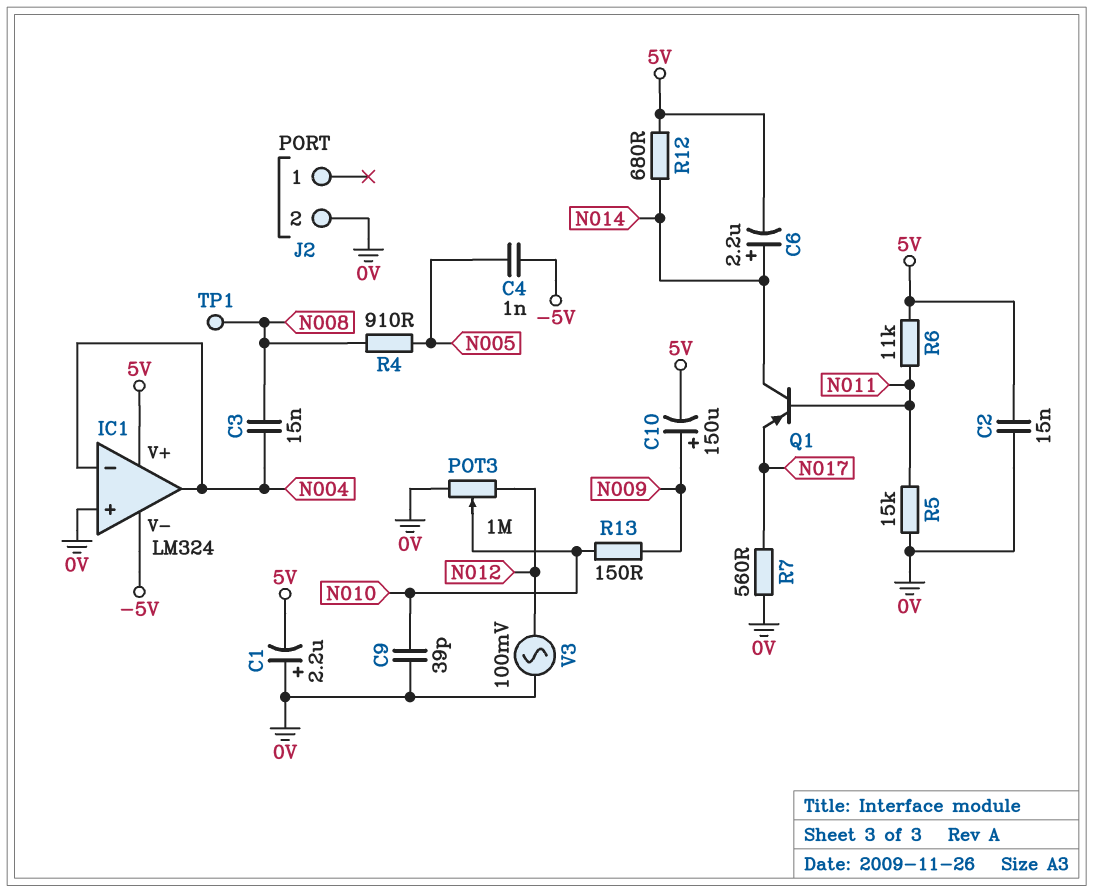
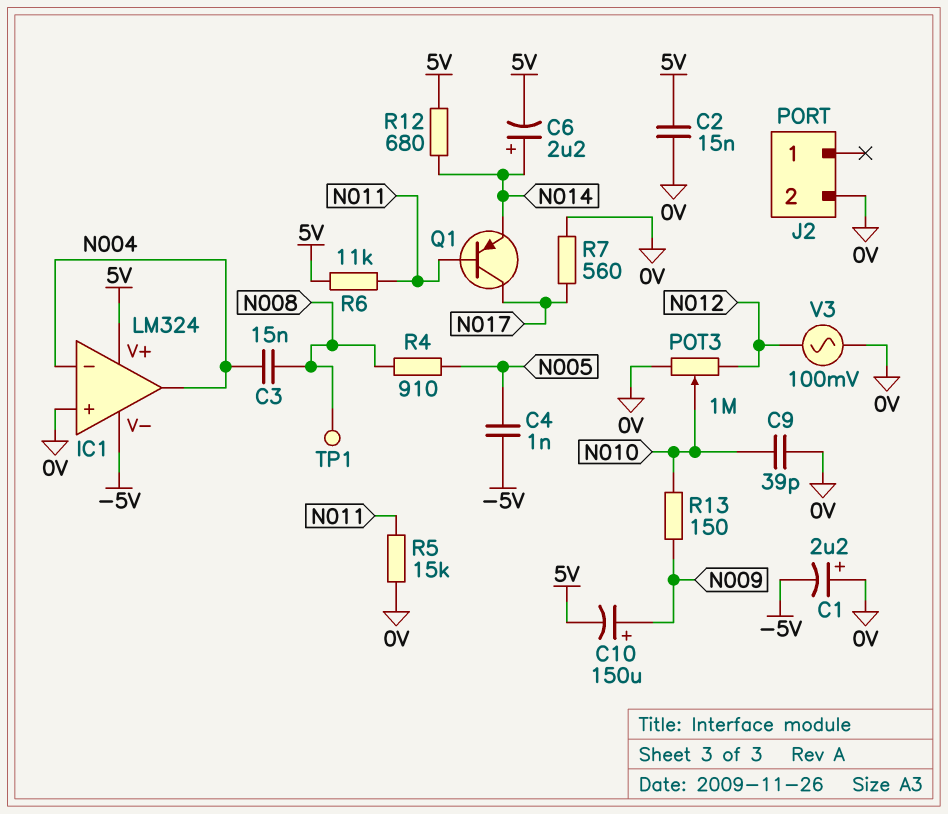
C1: 2.2uF (plus 0V, minus 5V) -> 2.2uF (plus 0V, minus -5V)
Q1: PNP (B N011, C N014, E N017) -> PNP (B N011, C N017, E N014)

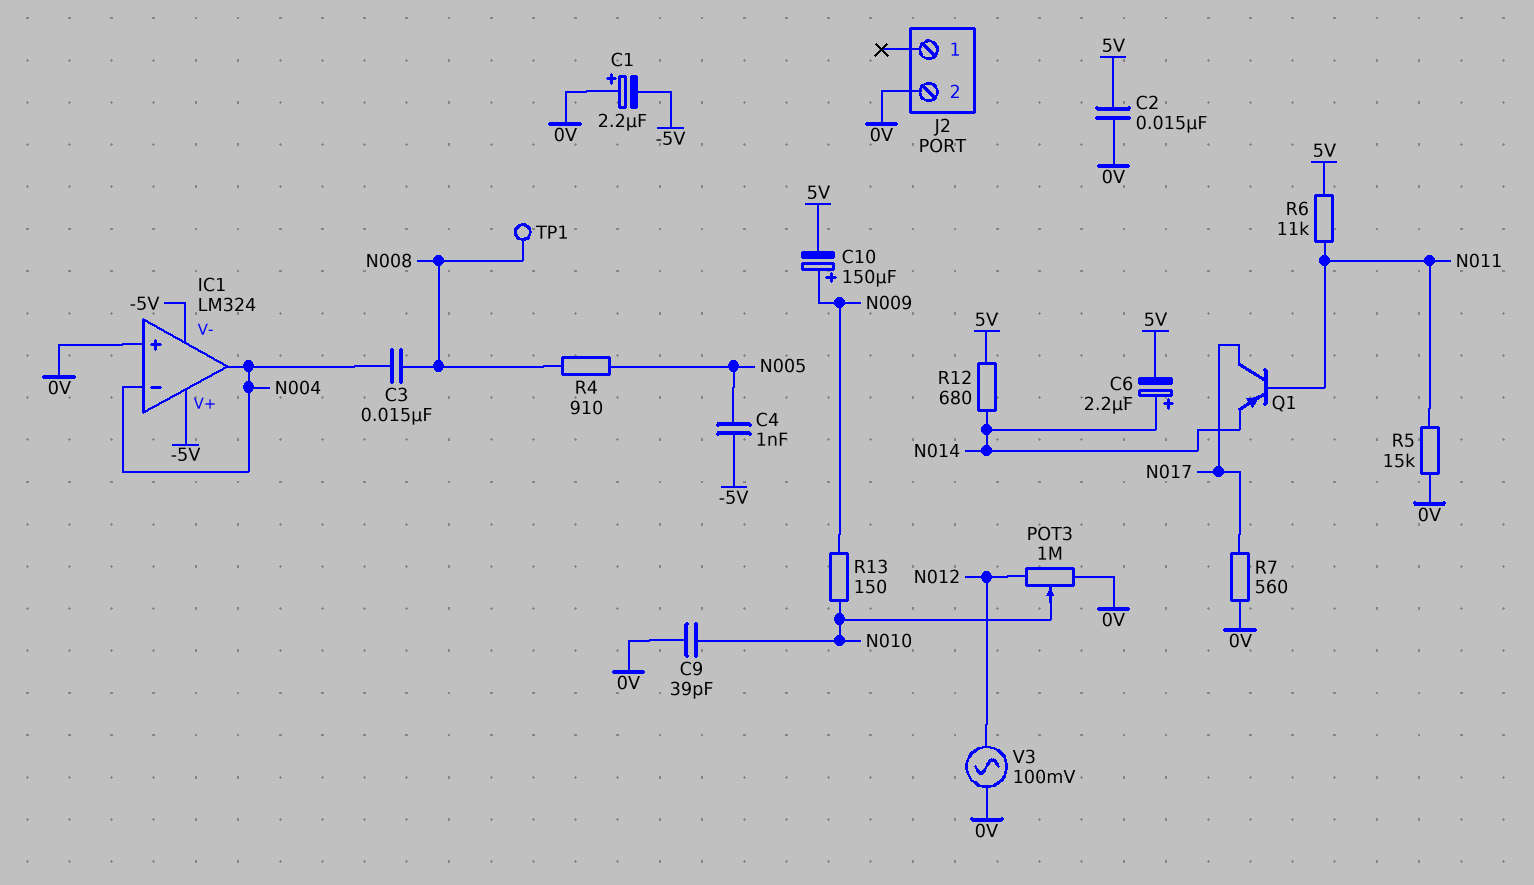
IC1 pin V+: 5V -> -5V

